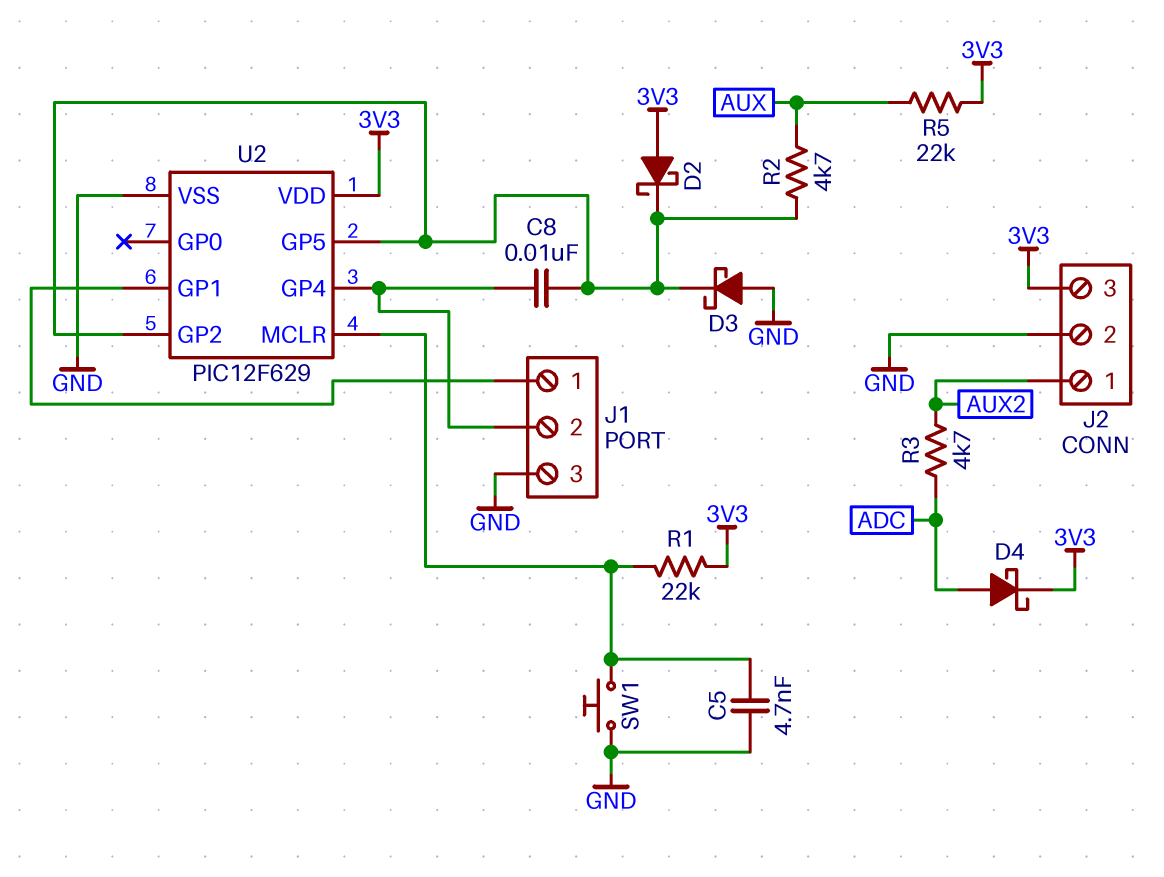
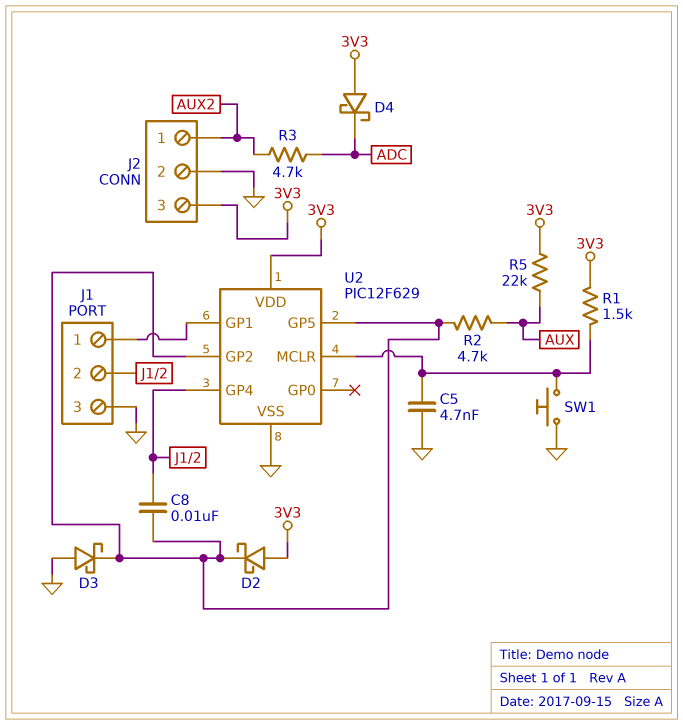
D4: schottky (A ADC, K 3V3) -> schottky (A 3V3, K ADC)
R1: 22k (3V3, U2/MCLR) -> 1.5k (3V3, U2/MCLR)

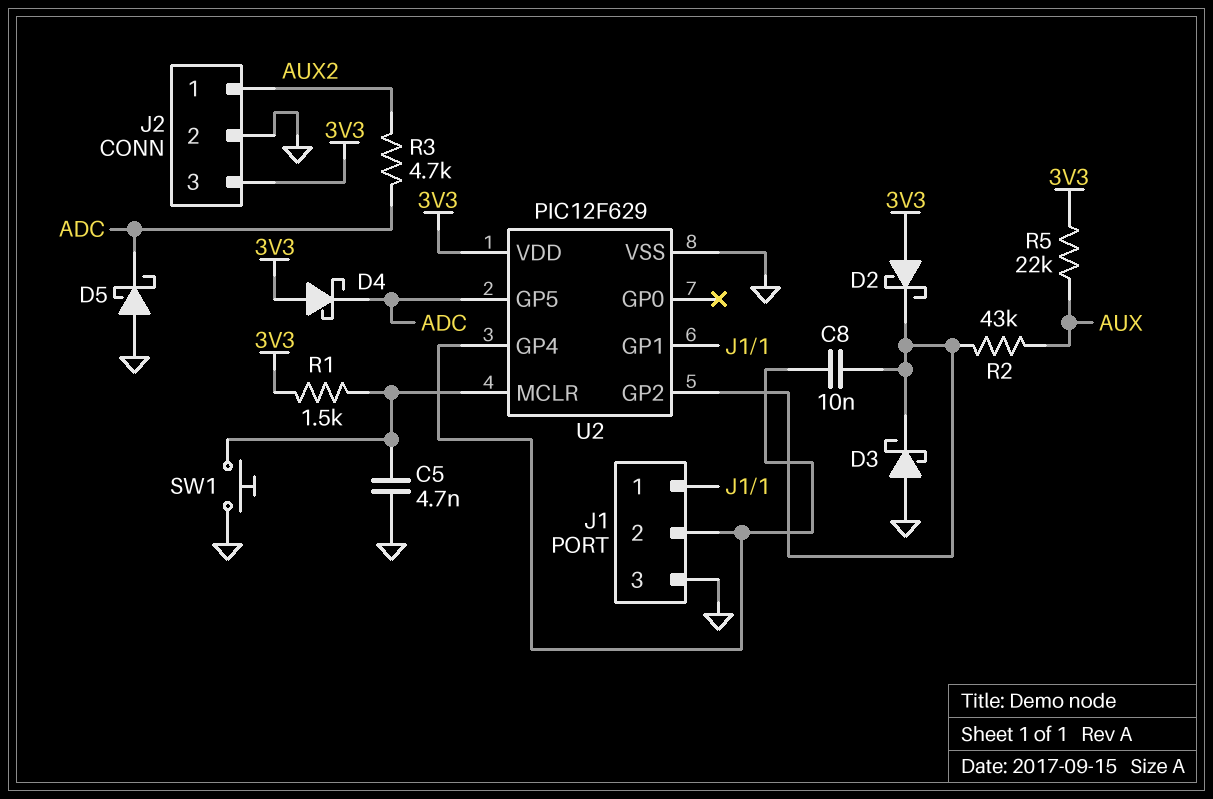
D5: none -> schottky (A GND, K ADC)
R2: 4.7k (AUX, U2/GP2) -> 43k (AUX, U2/GP2)
U2 pin GP5: U2/GP2 -> ADC

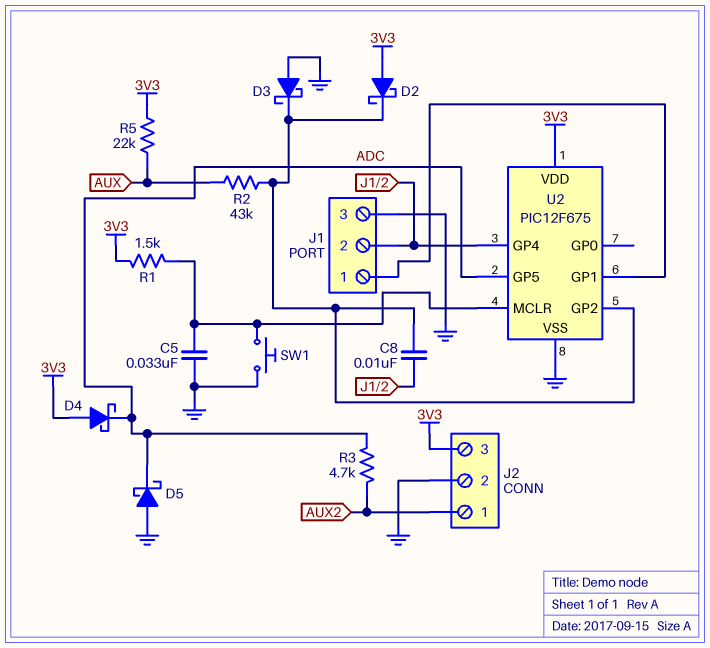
C5: 4.7nF (GND, U2/MCLR) -> 33nF (GND, U2/MCLR)
U2: PIC12F629 -> PIC12F675

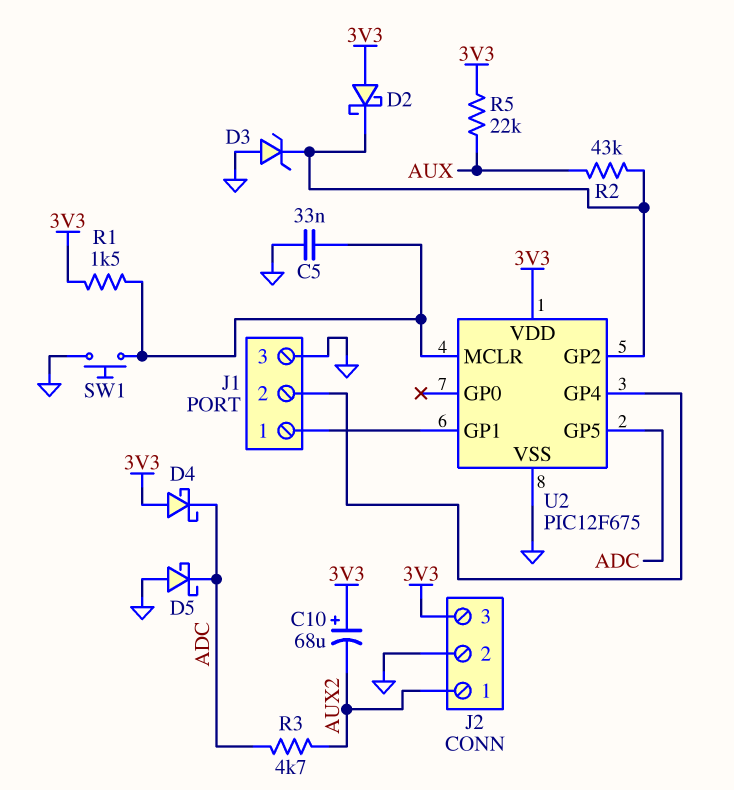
C8: 10nF (J1/2, U2/GP2) -> none
C10: none -> 68uF (plus 3V3, minus AUX2)
D3: schottky (A GND, K U2/GP2) -> zener (A GND, K U2/GP2)

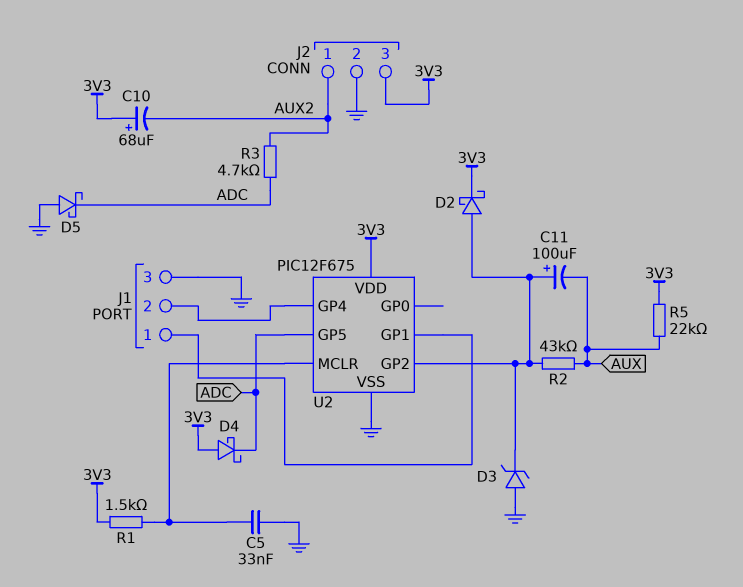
C11: none -> 100uF (plus U2/GP2, minus AUX)
D2: schottky (A 3V3, K U2/GP2) -> schottky (A U2/GP2, K 3V3)
SW1: button (GND, U2/MCLR) -> none

